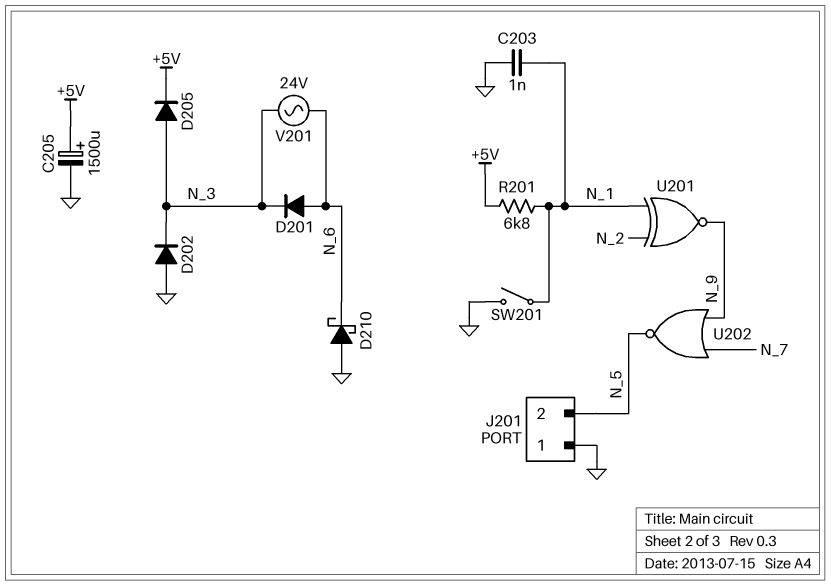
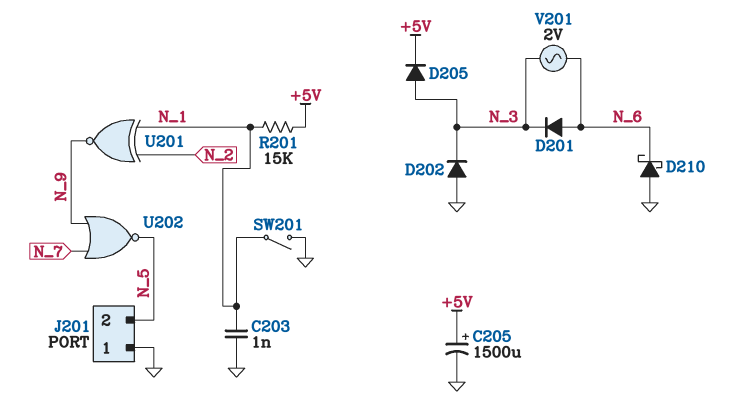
R201: 6.8k (+5V, N_1) -> 15k (+5V, N_1)
V201: AC 24V (N_3, N_6) -> AC 2V (N_3, N_6)

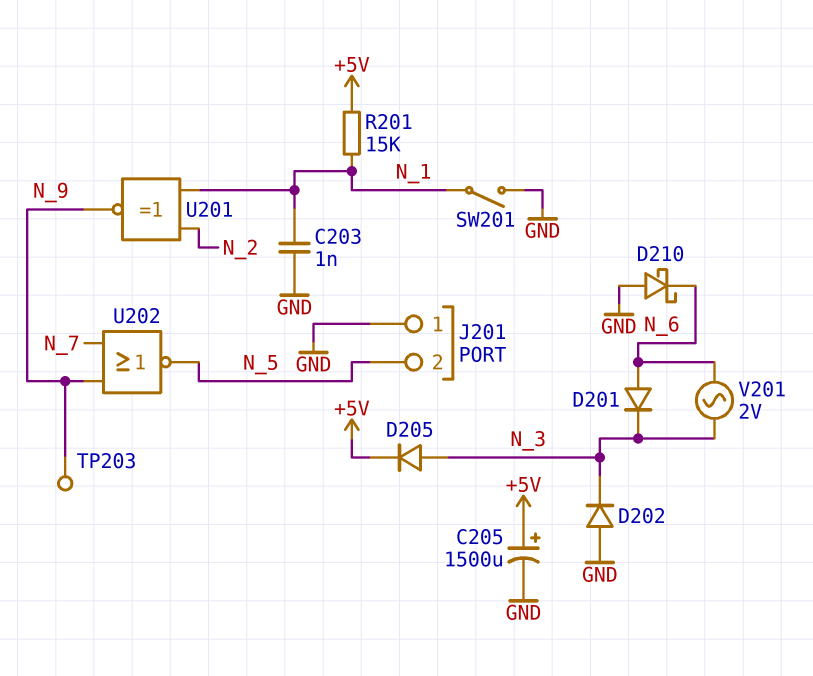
TP203: none -> test point (N_9)

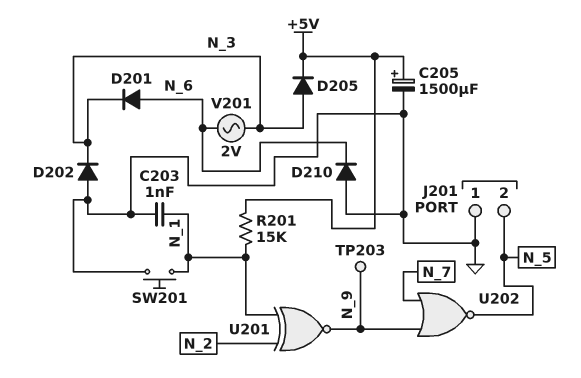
D210: schottky (A GND, K N_6) -> diode (A GND, K N_6)
SW201: switch (GND, N_1) -> button (GND, N_1)

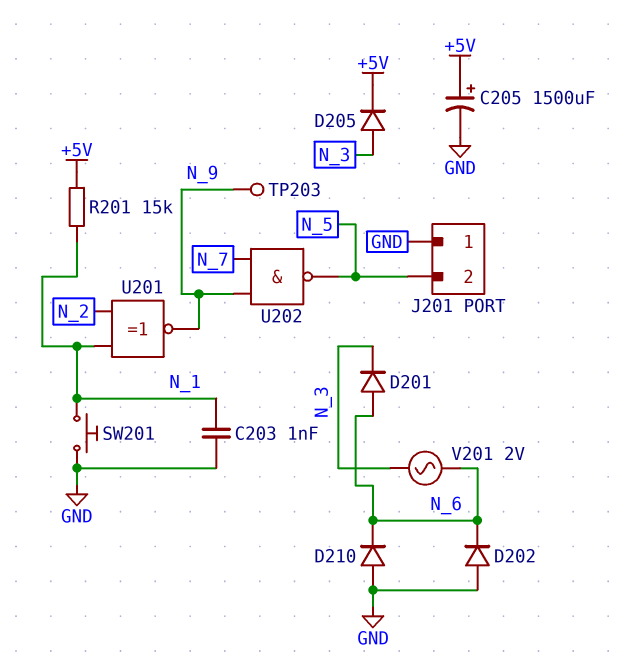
D202: diode (A GND, K N_3) -> diode (A GND, K N_6)
U202: NOR (in N_7, in N_9, out N_5) -> NAND (in N_7, in N_9, out N_5)

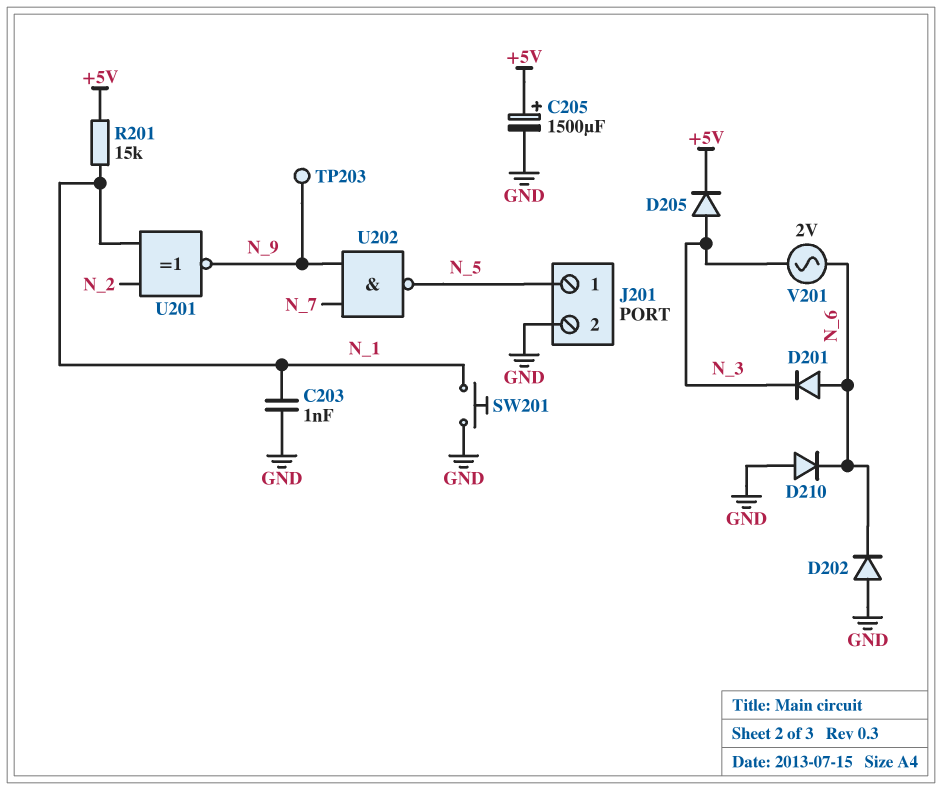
J201 pin 1: GND -> N_5
J201 pin 2: N_5 -> GND

